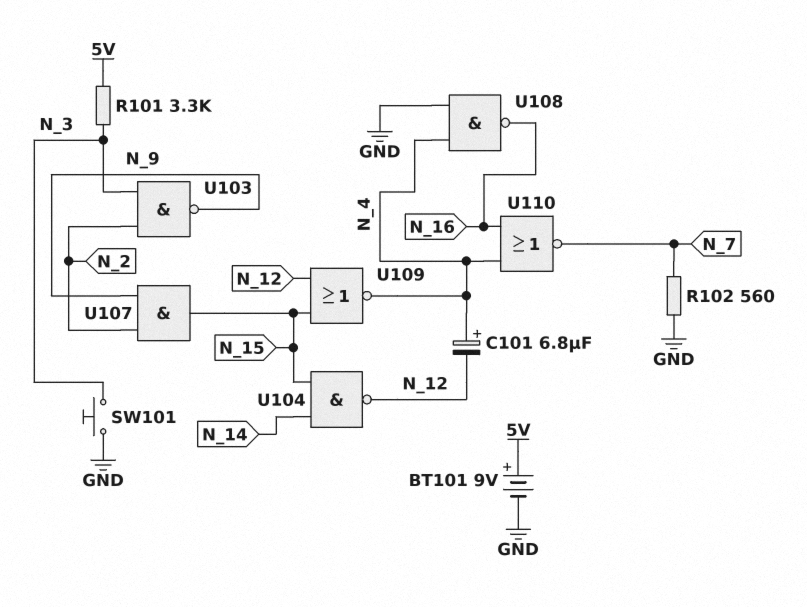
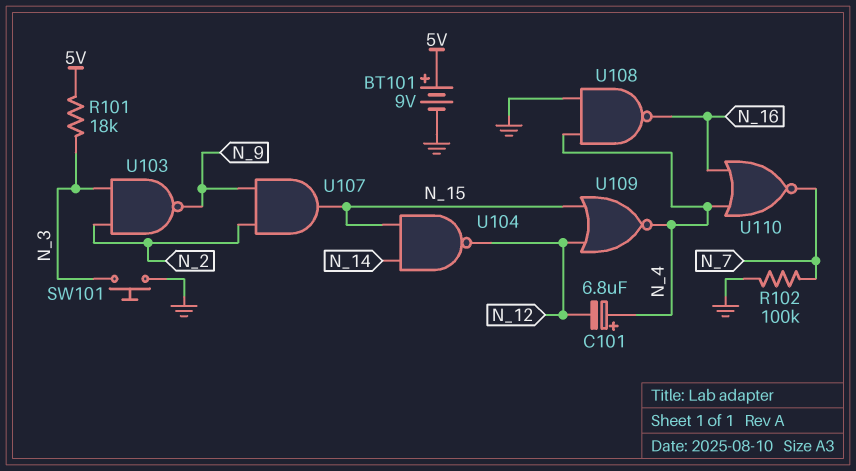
R101: 3.3k (5V, N_3) -> 18k (5V, N_3)
R102: 560 (GND, N_7) -> 100k (GND, N_7)

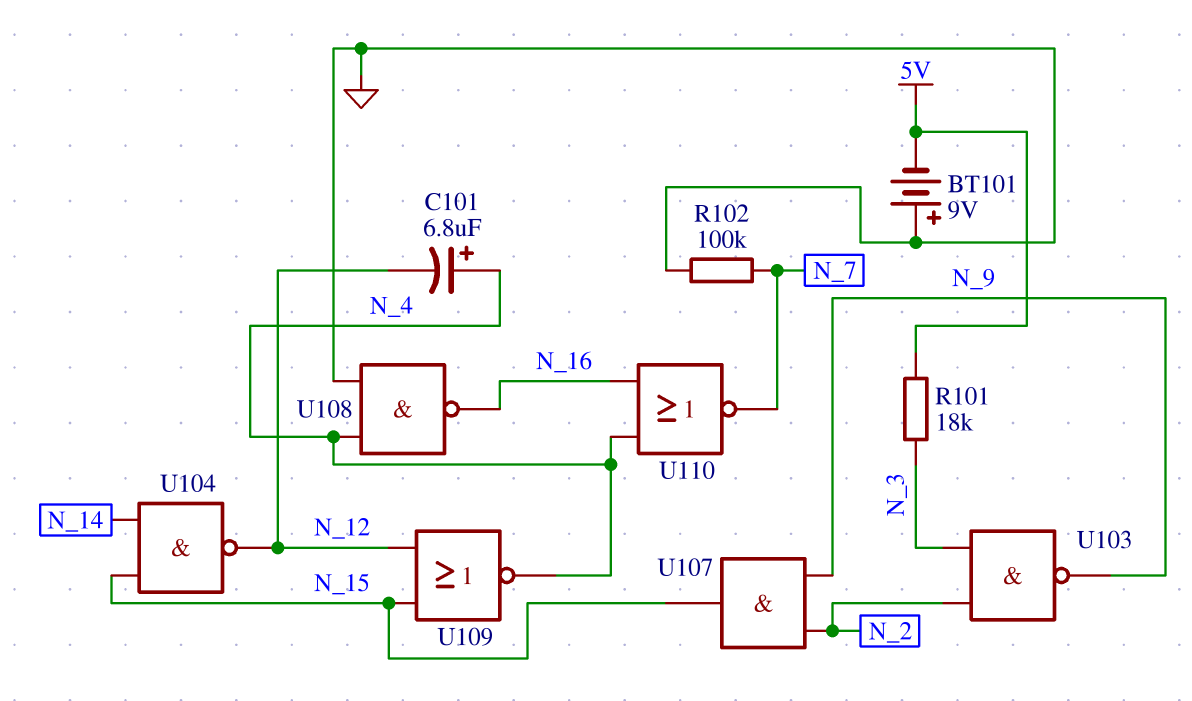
BT101: 9V (plus 5V, minus GND) -> 9V (plus GND, minus 5V)
SW101: button (GND, N_3) -> none

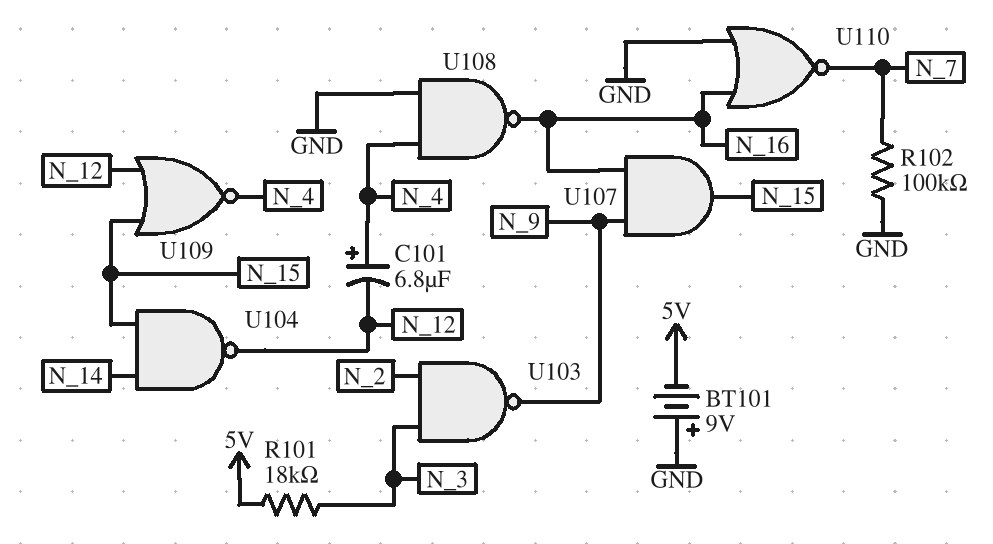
U107: AND (in N_2, in N_9, out N_15) -> AND (in N_9, in N_16, out N_15)
U110: NOR (in N_4, in N_16, out N_7) -> NOR (in GND, in N_16, out N_7)

